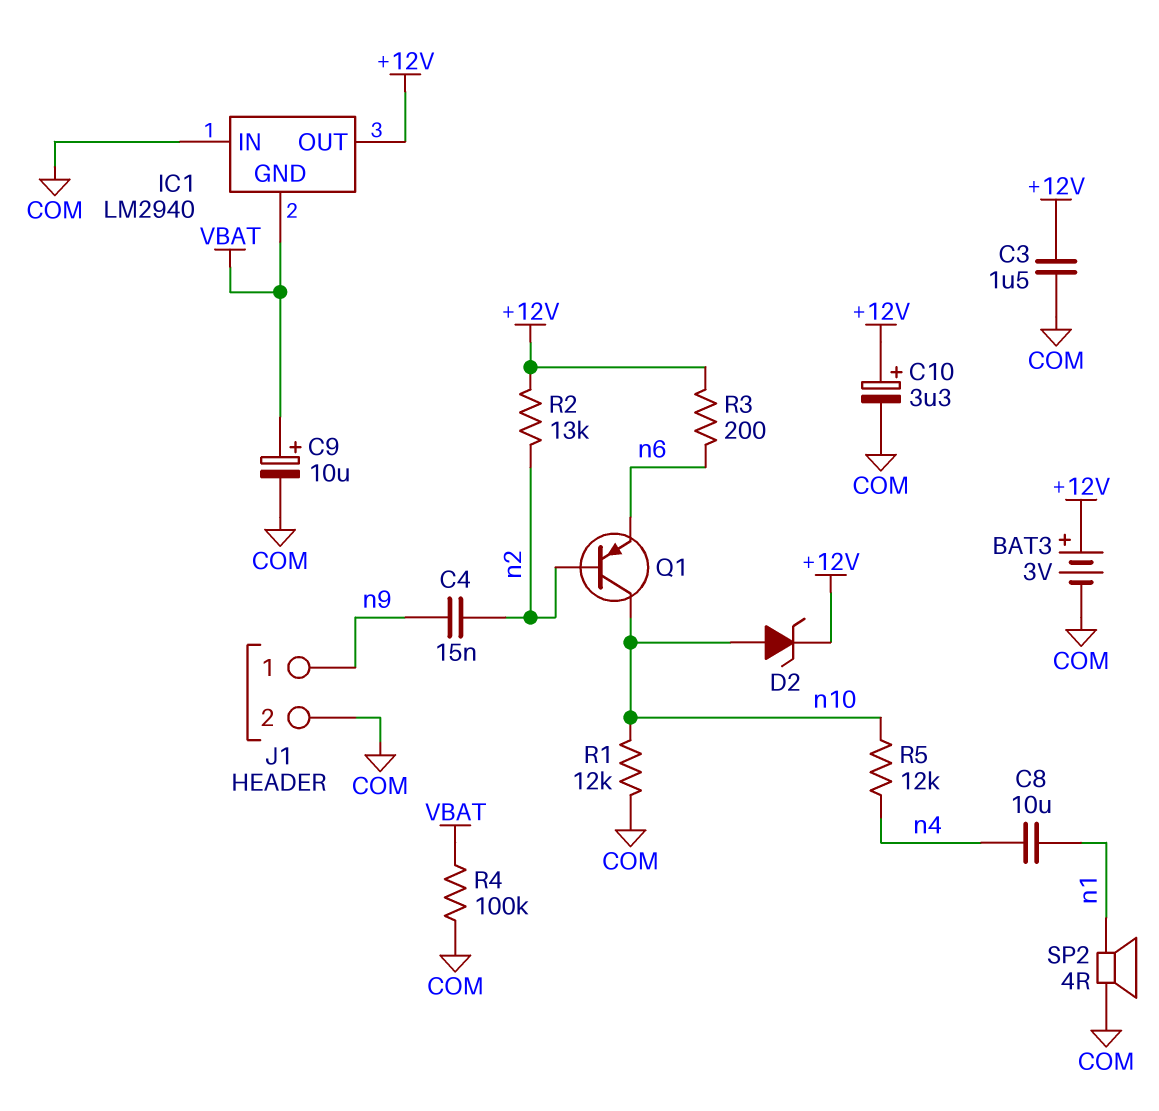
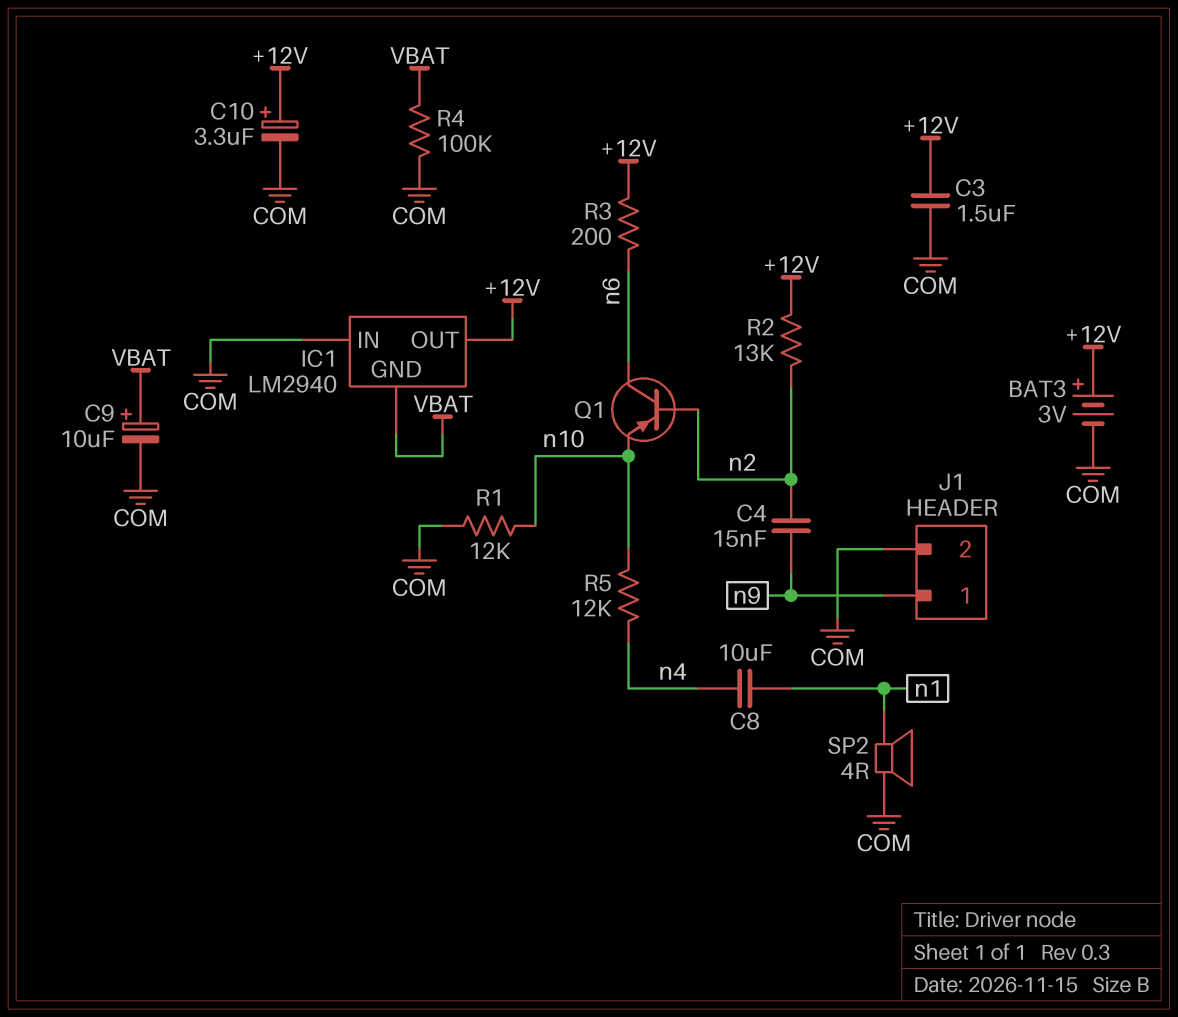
D2: zener (A n10, K +12V) -> none
Q1: PNP (B n2, C n10, E n6) -> PNP (B n2, C n6, E n10)

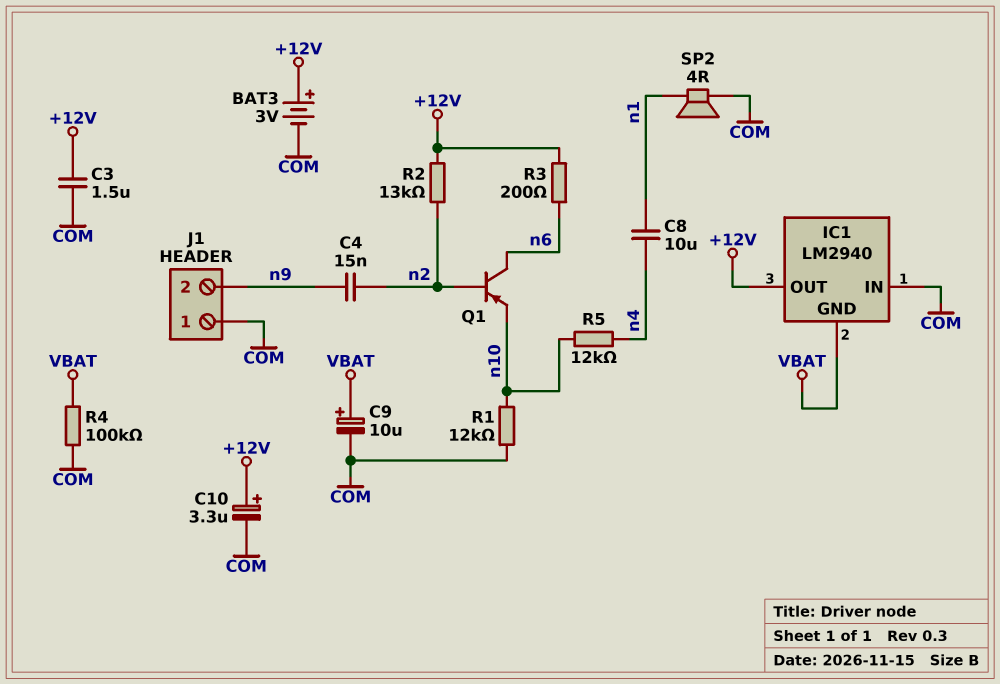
J1 pin 1: n9 -> COM
J1 pin 2: COM -> n9

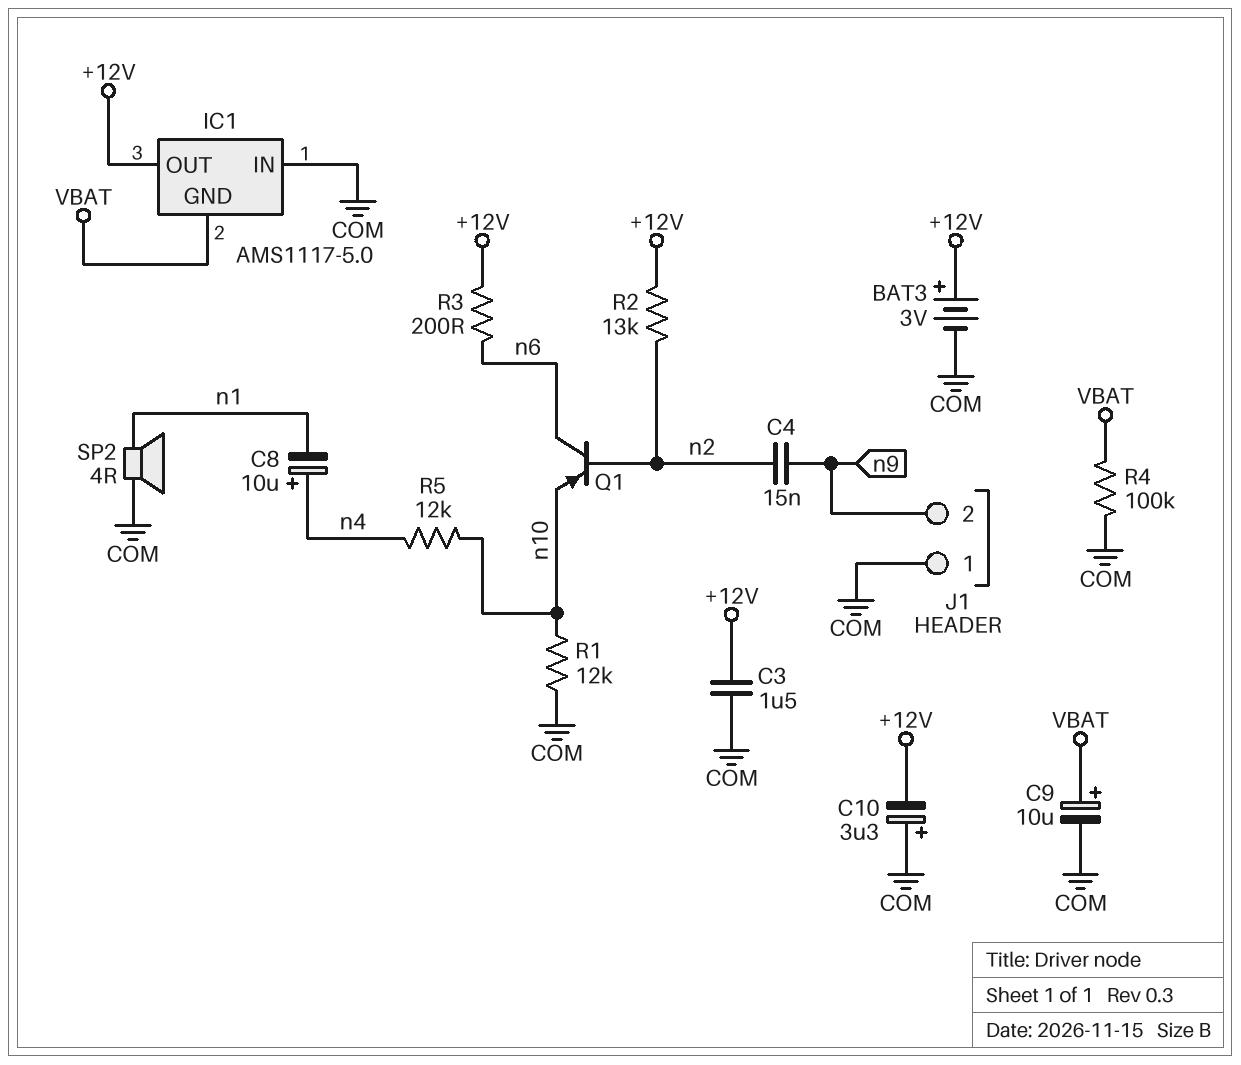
C8: 10uF (n1, n4) -> 10uF (plus n4, minus n1)
C10: 3.3uF (plus +12V, minus COM) -> 3.3uF (plus COM, minus +12V)
IC1: LM2940 -> AMS1117-5.0

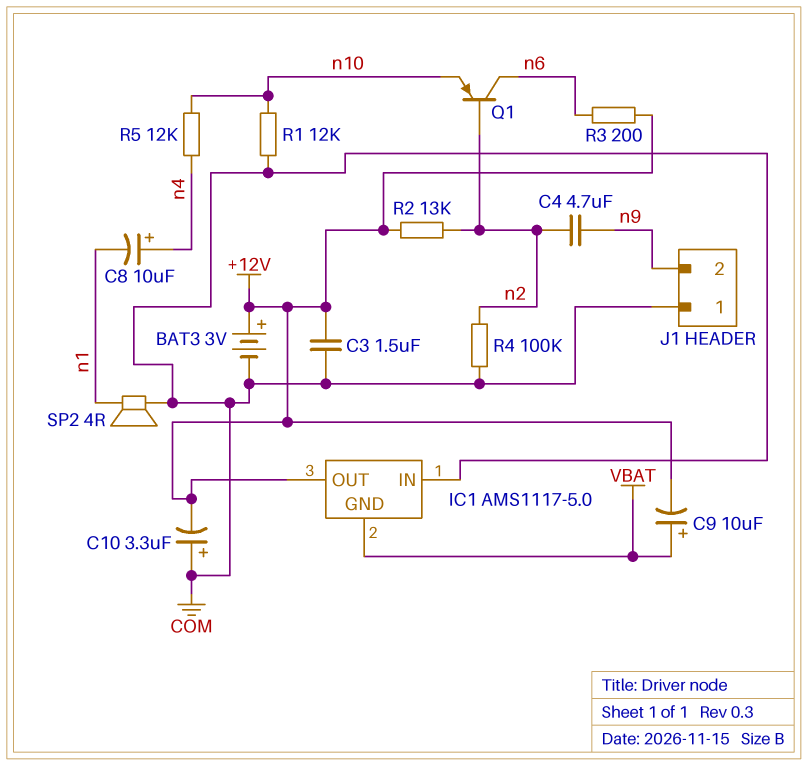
C4: 15nF (n2, n9) -> 4.7uF (n2, n9)
C9: 10uF (plus VBAT, minus COM) -> 10uF (plus VBAT, minus +12V)
R4: 100k (COM, VBAT) -> 100k (COM, n2)

